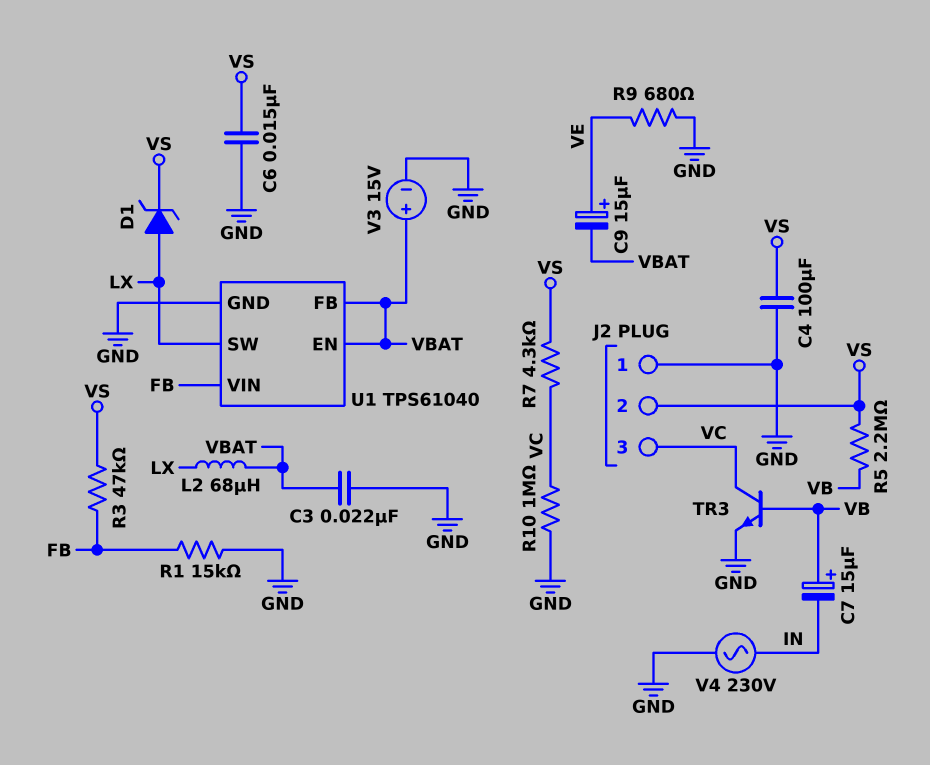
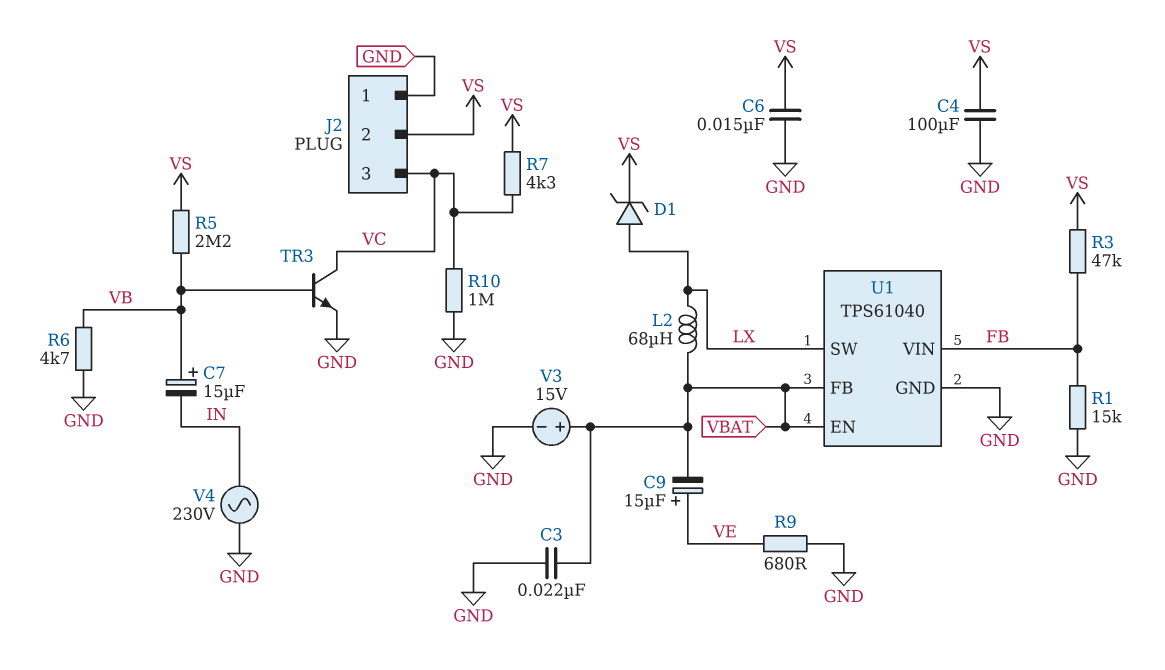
R6: none -> 4.7k (GND, VB)

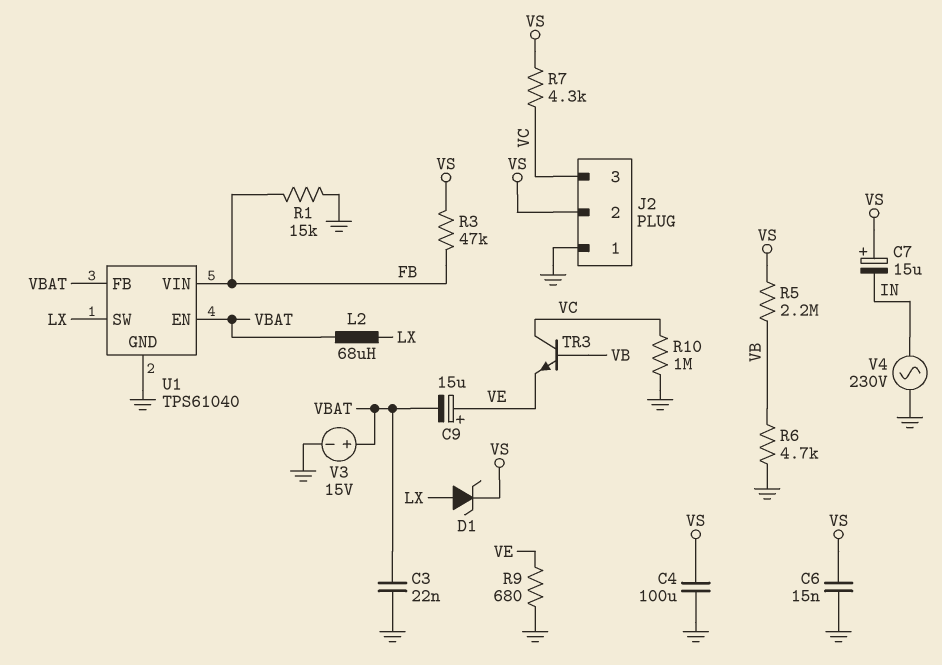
C7: 15uF (plus VB, minus IN) -> 15uF (plus VS, minus IN)
TR3: NPN (B VB, C VC, E GND) -> NPN (B VB, C VC, E VE)

